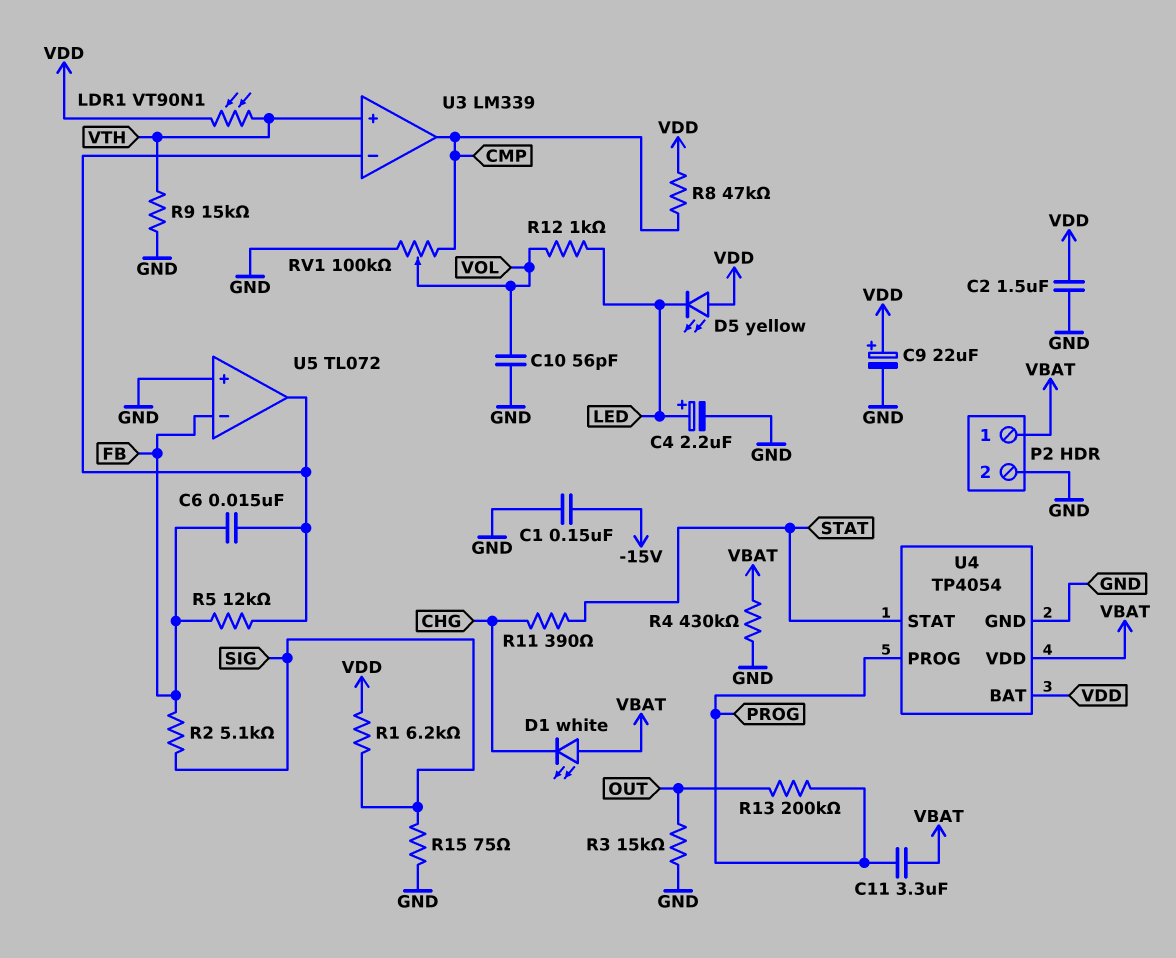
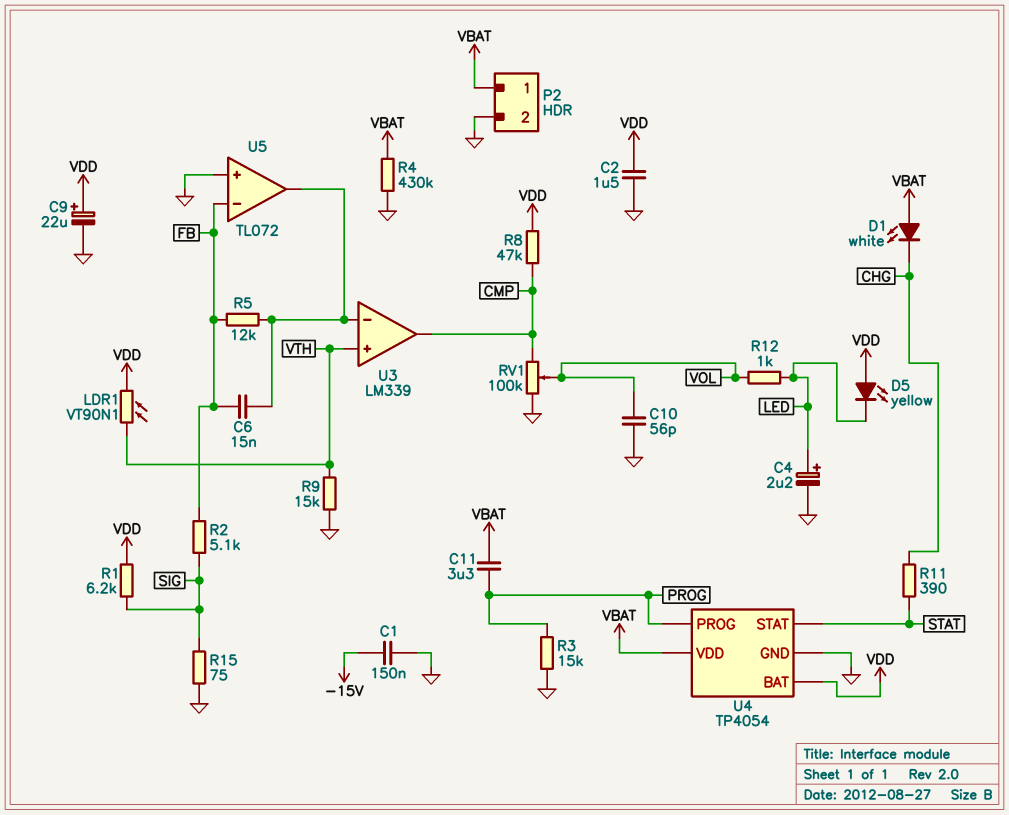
R3: 15k (GND, OUT) -> 15k (GND, PROG)
R13: 200k (OUT, PROG) -> none

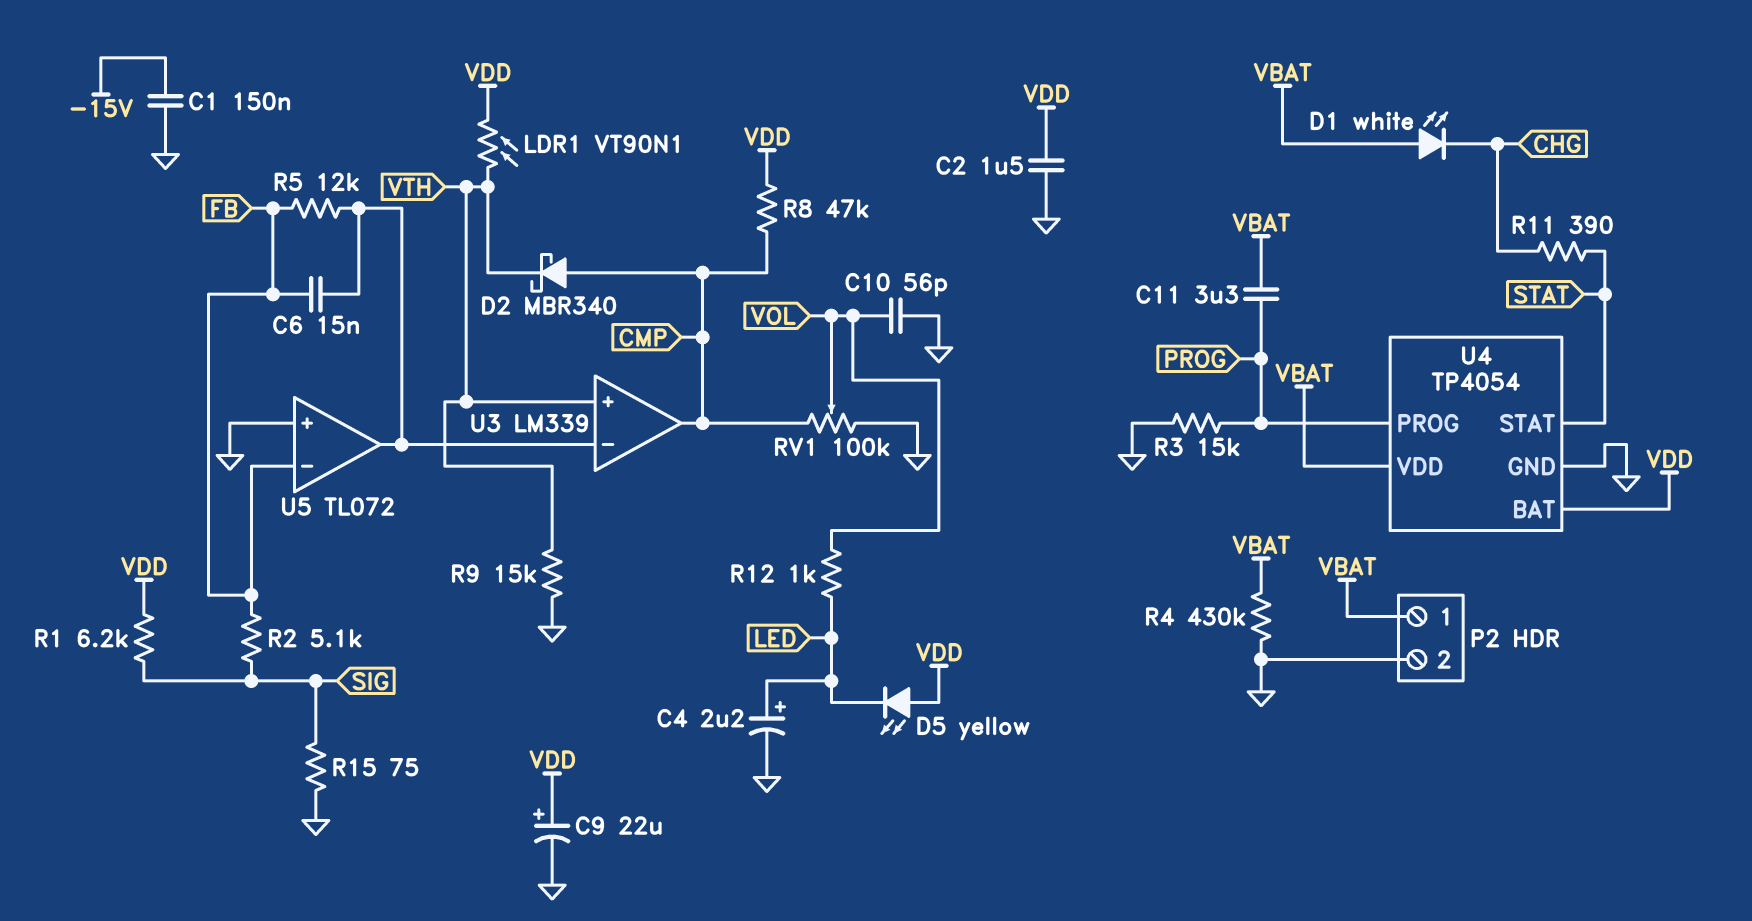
D2: none -> schottky MBR340 (A CMP, K VTH)

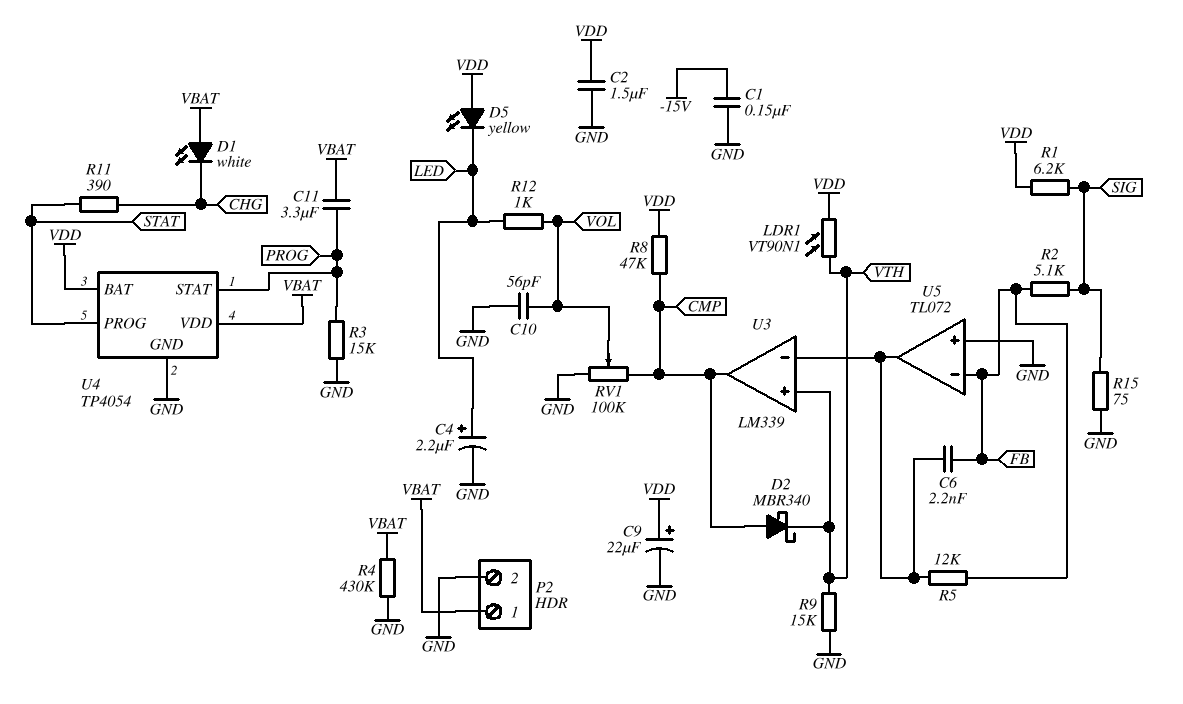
C6: 15nF (FB, U3/in-) -> 2.2nF (FB, U3/in-)
U4 pin PROG: PROG -> STAT
U4 pin STAT: STAT -> PROG

